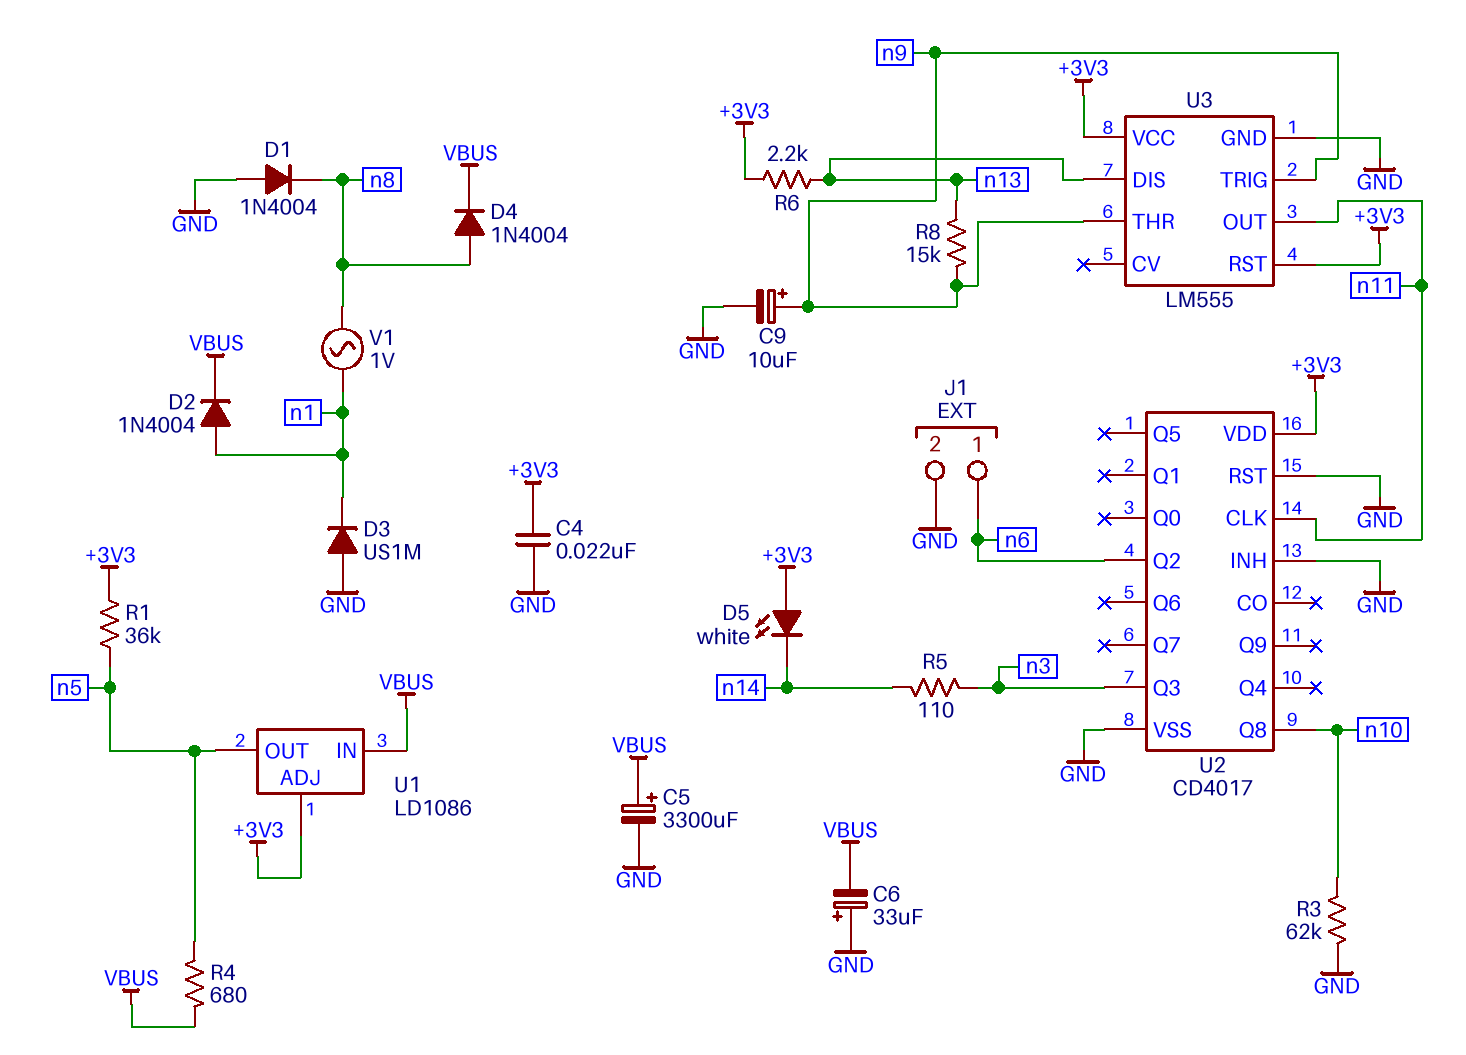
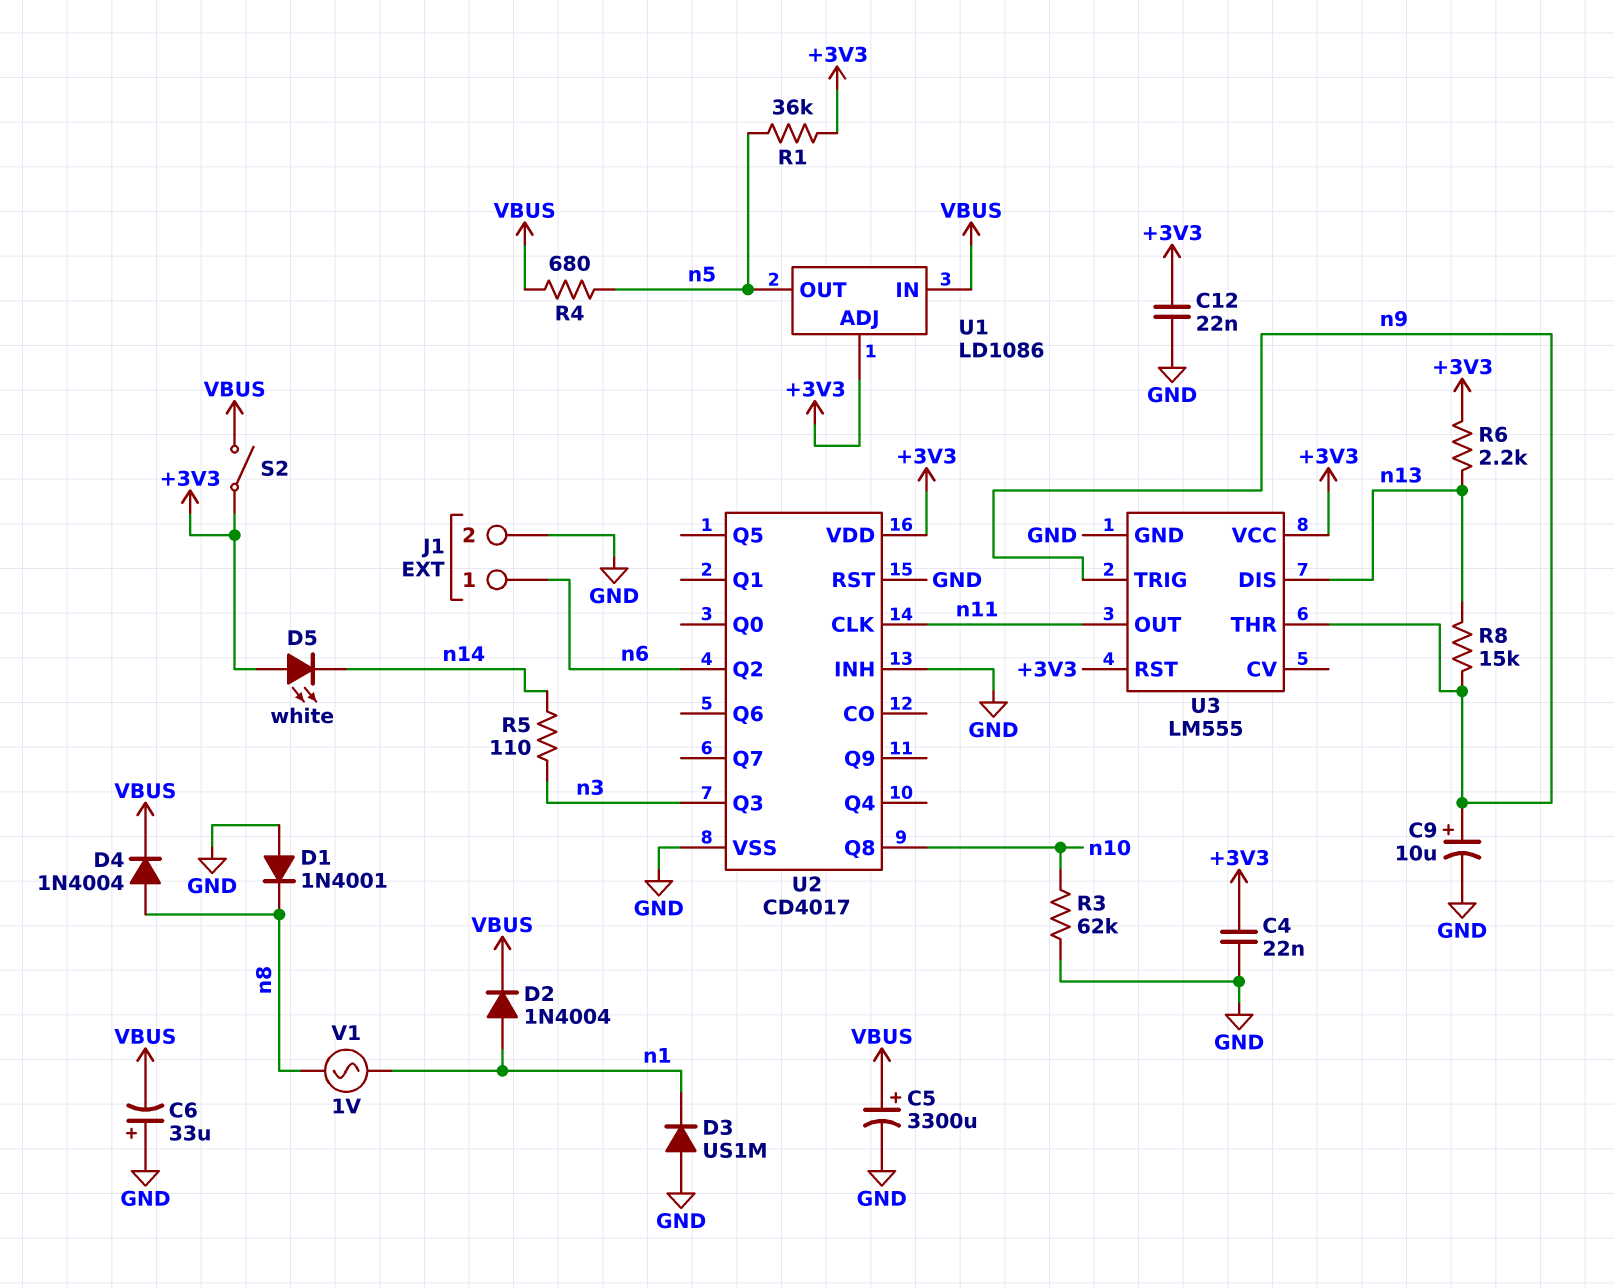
C12: none -> 22nF (+3V3, GND)
D1: diode 1N4004 (A GND, K n8) -> diode 1N4001 (A GND, K n8)
S2: none -> switch (+3V3, VBUS)

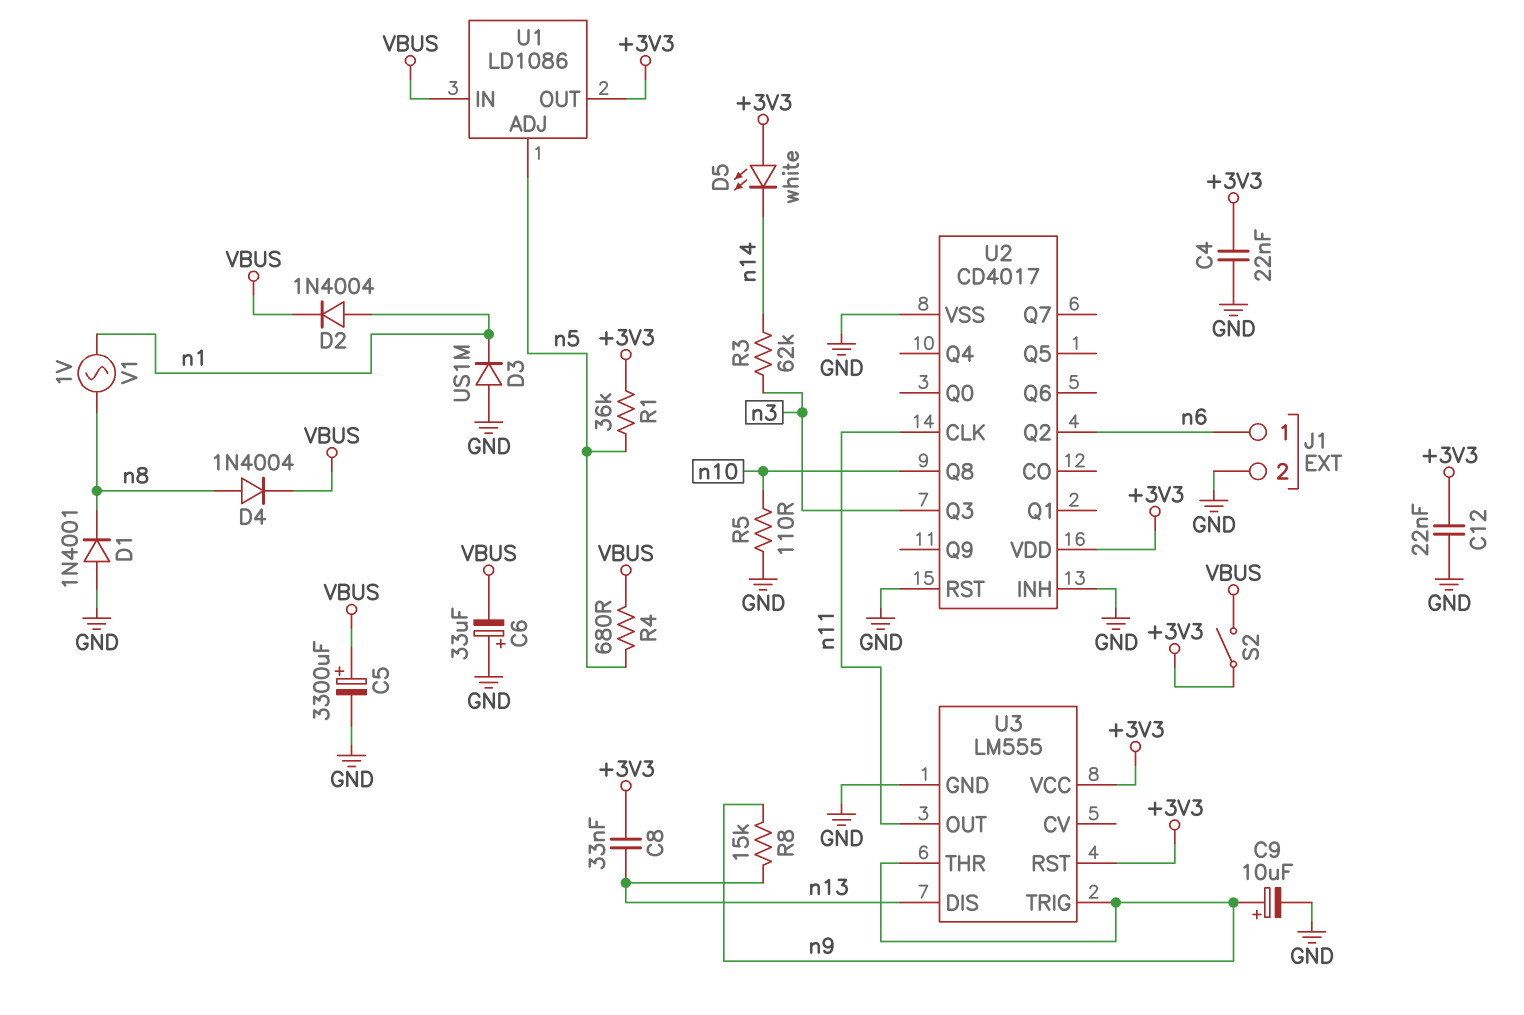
C8: none -> 33nF (+3V3, n13)
R3: 62k (GND, n10) -> 62k (n3, n14)
R5: 110 (n3, n14) -> 110 (GND, n10)
R6: 2.2k (+3V3, n13) -> none
U1 pin ADJ: +3V3 -> n5
U1 pin OUT: n5 -> +3V3

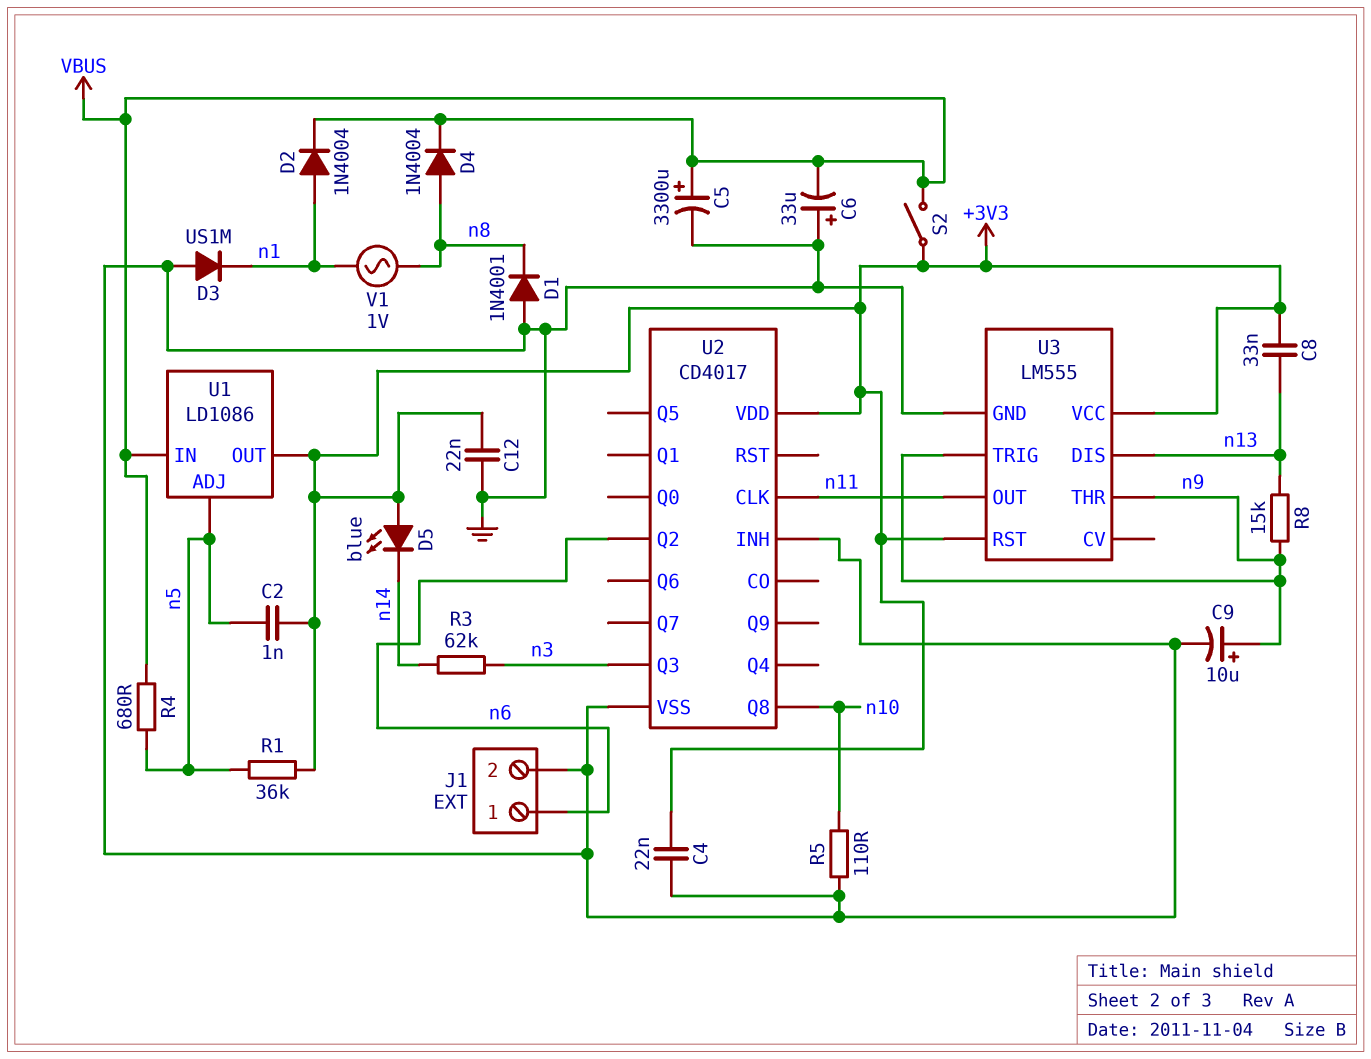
C2: none -> 1nF (+3V3, n5)
D5: LED white (A +3V3, K n14) -> LED blue (A +3V3, K n14)
U2 pin RST: GND -> none

